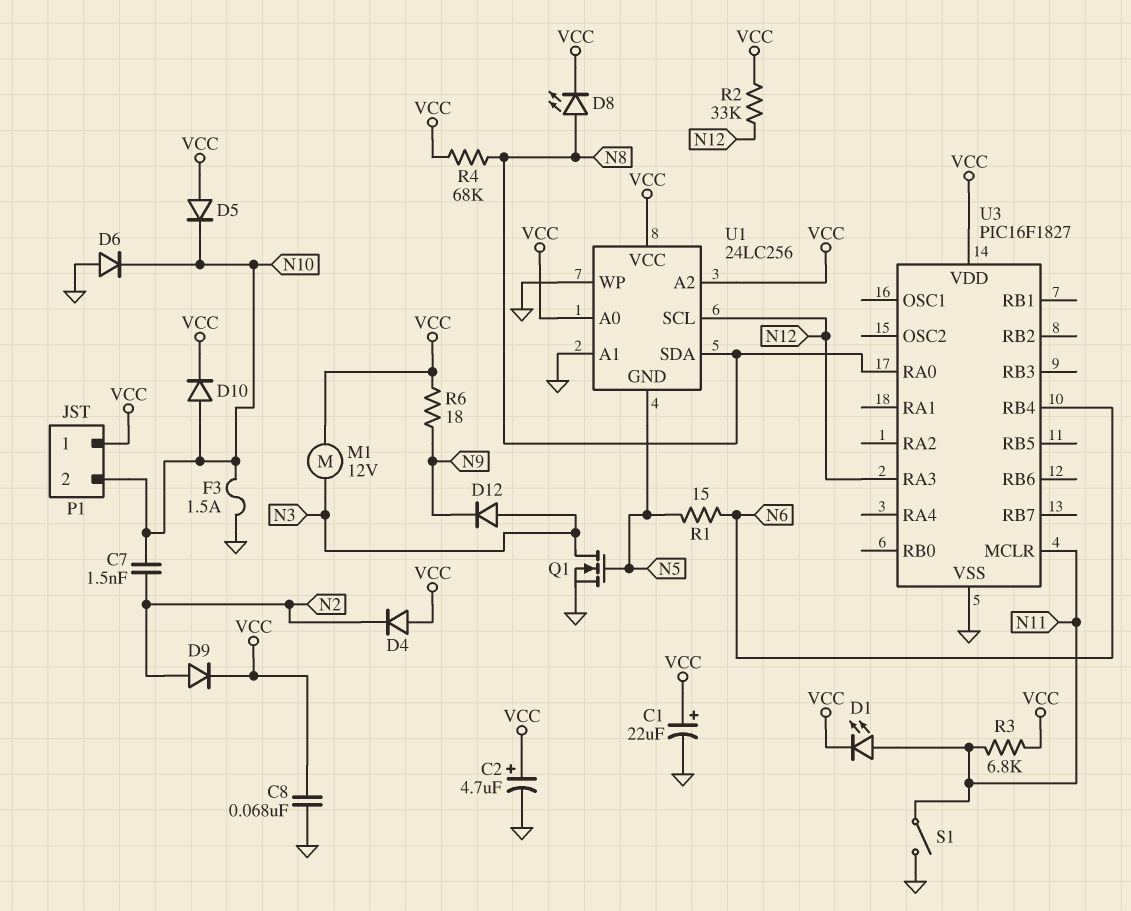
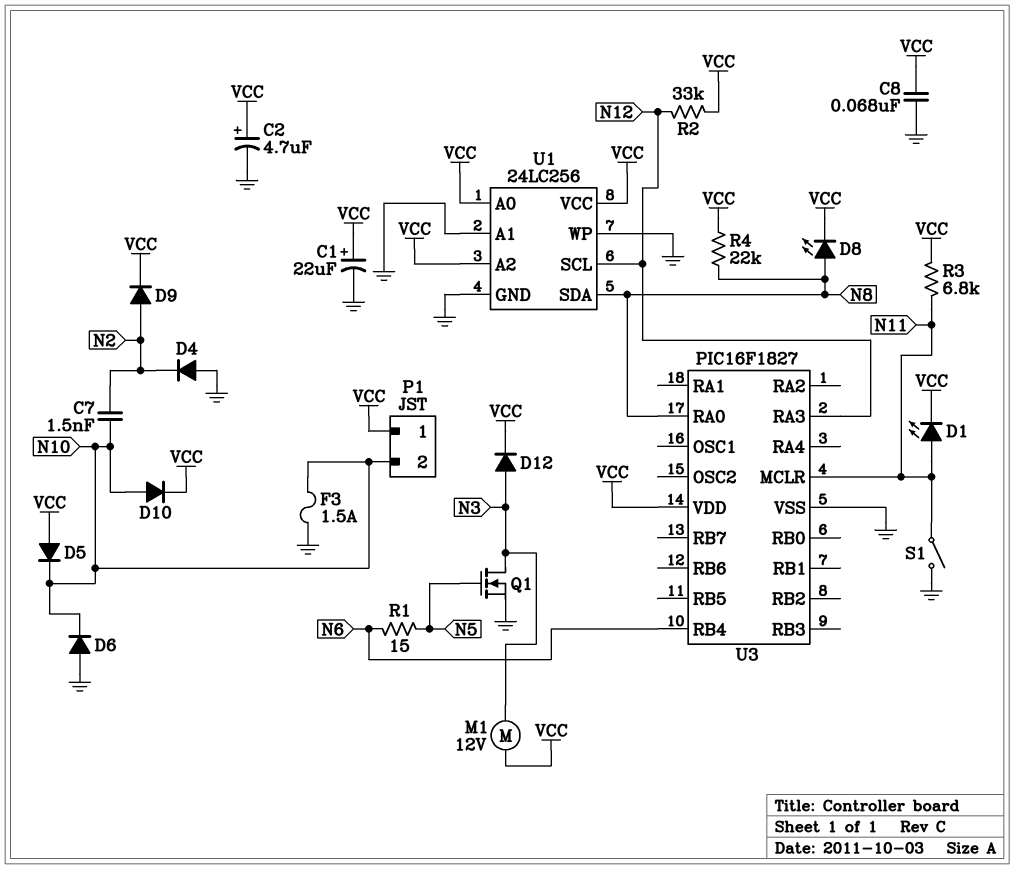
D4: diode (A VCC, K N2) -> diode (A GND, K N2)
D12: diode (A N3, K N9) -> diode (A N3, K VCC)
R4: 68k (N8, VCC) -> 22k (N8, VCC)
R6: 18 (N9, VCC) -> none
U1 pin GND: N5 -> GND

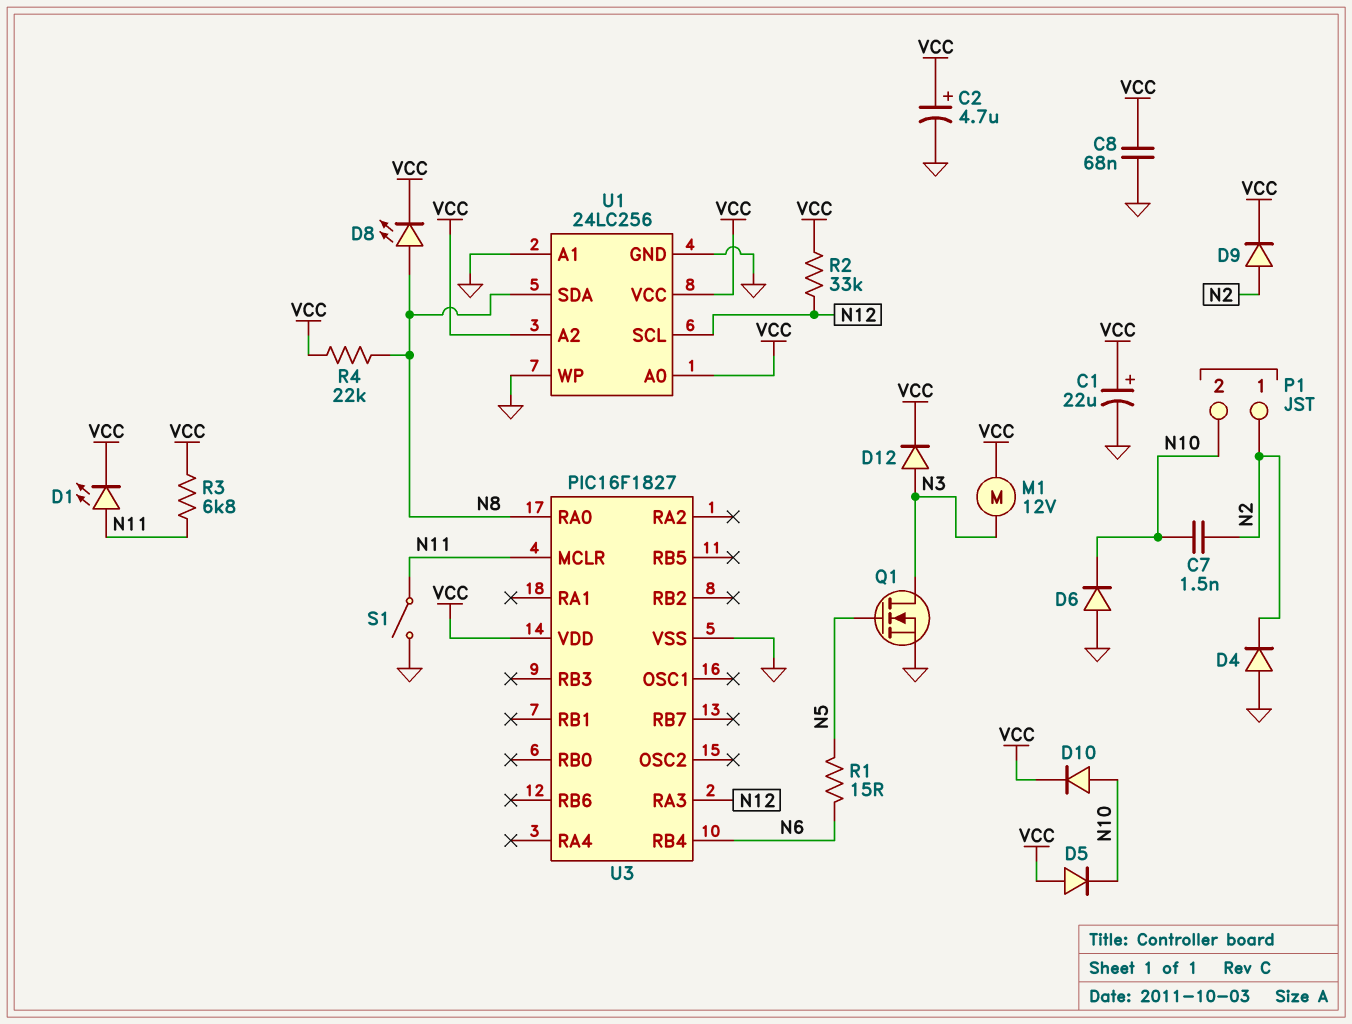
F3: 1.5A (GND, N10) -> none
P1 pin 1: VCC -> N2

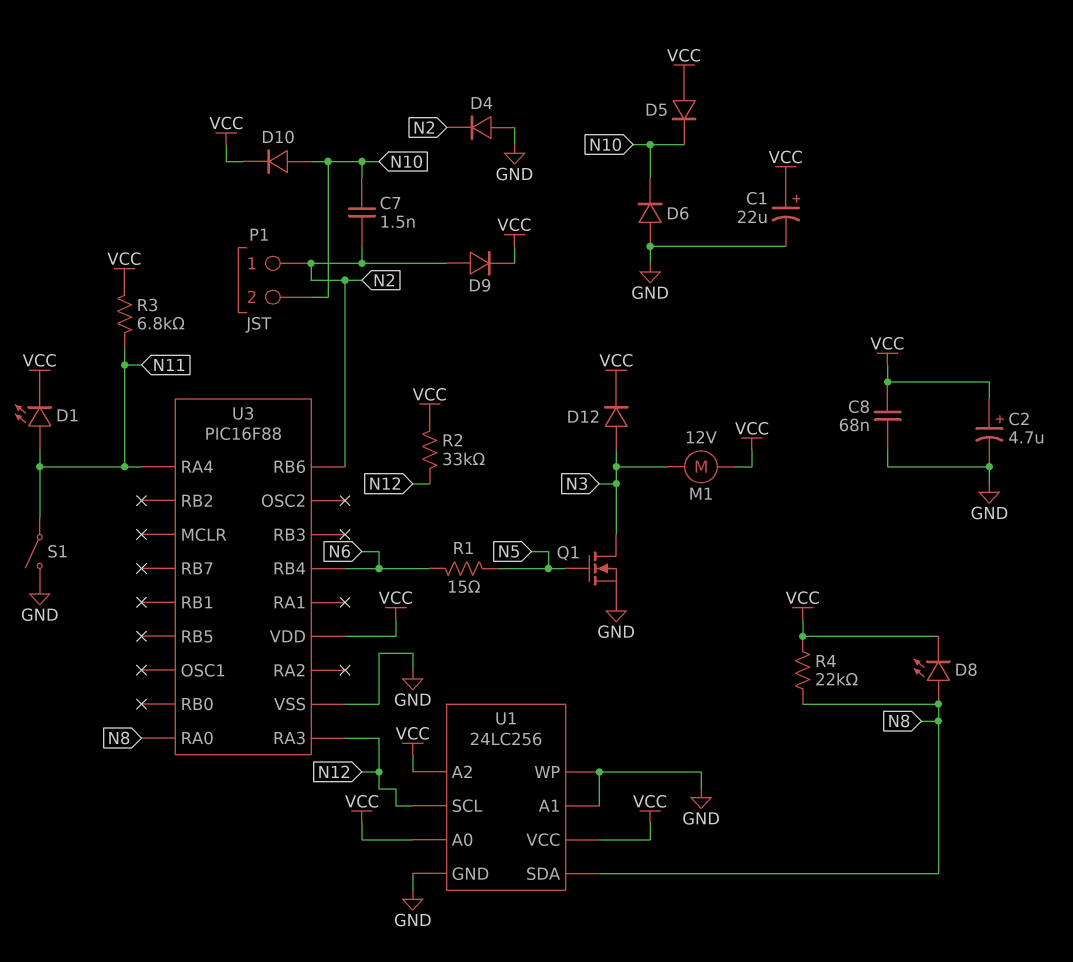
U3: PIC16F1827 -> PIC16F88
U3 pin MCLR: N11 -> none
U3 pin RA4: none -> N11
U3 pin RB6: none -> N2

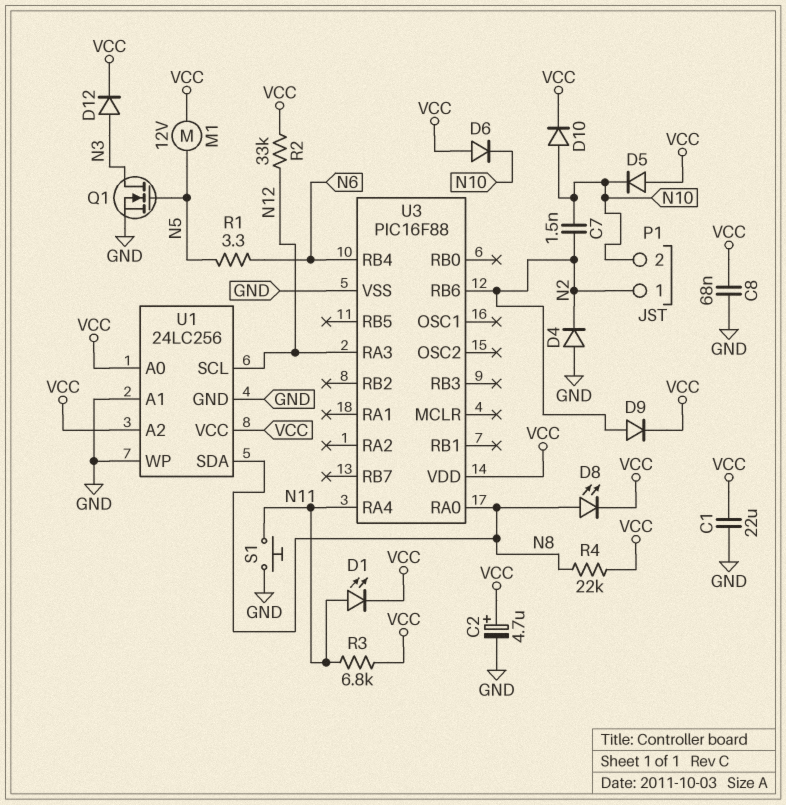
C1: 22uF (plus VCC, minus GND) -> 22uF (GND, VCC)
D6: diode (A GND, K N10) -> diode (A VCC, K N10)
M1: motor 12V (N3, VCC) -> motor 12V (N5, VCC)
R1: 15 (N5, N6) -> 3.3 (N5, N6)
S1: switch (GND, N11) -> button (GND, N11)

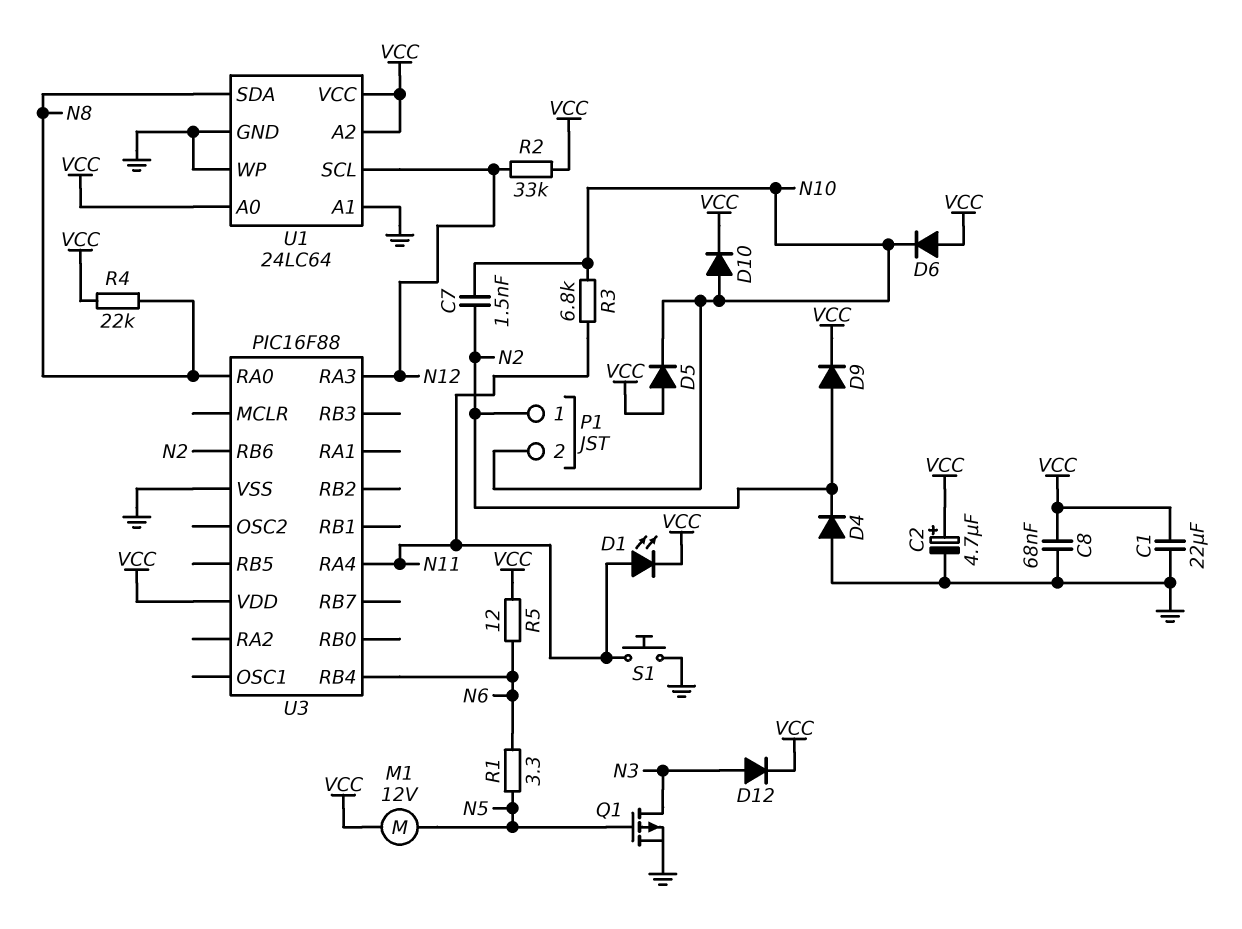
D8: LED (A N8, K VCC) -> none
Q1: NMOS (G N5, D N3, S GND) -> PMOS (G N5, D N3, S GND)
R3: 6.8k (N11, VCC) -> 6.8k (N10, N11)
R5: none -> 12 (N6, VCC)
U1: 24LC256 -> 24LC64

